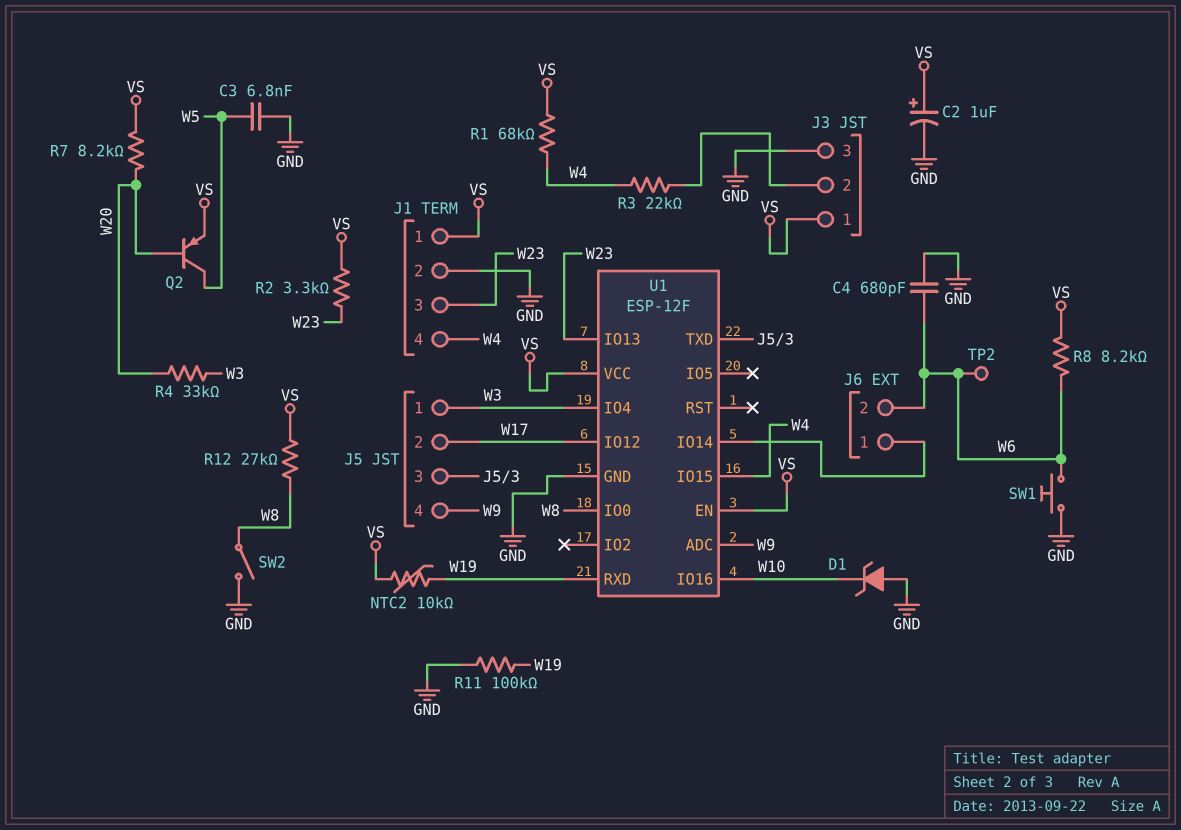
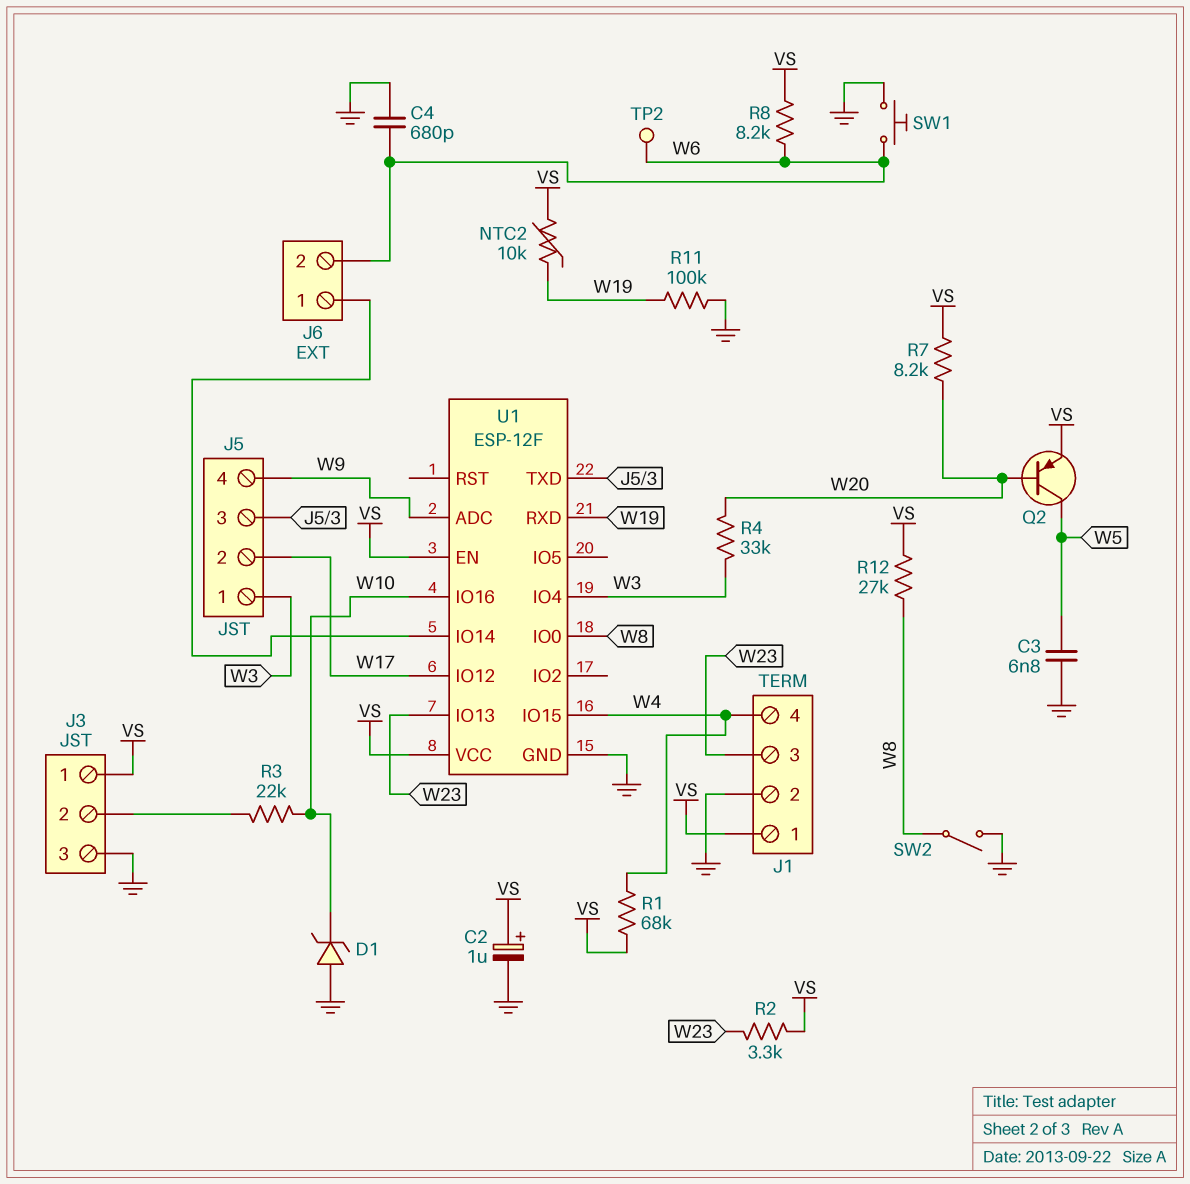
R3: 22k (J3/2, W4) -> 22k (J3/2, W10)

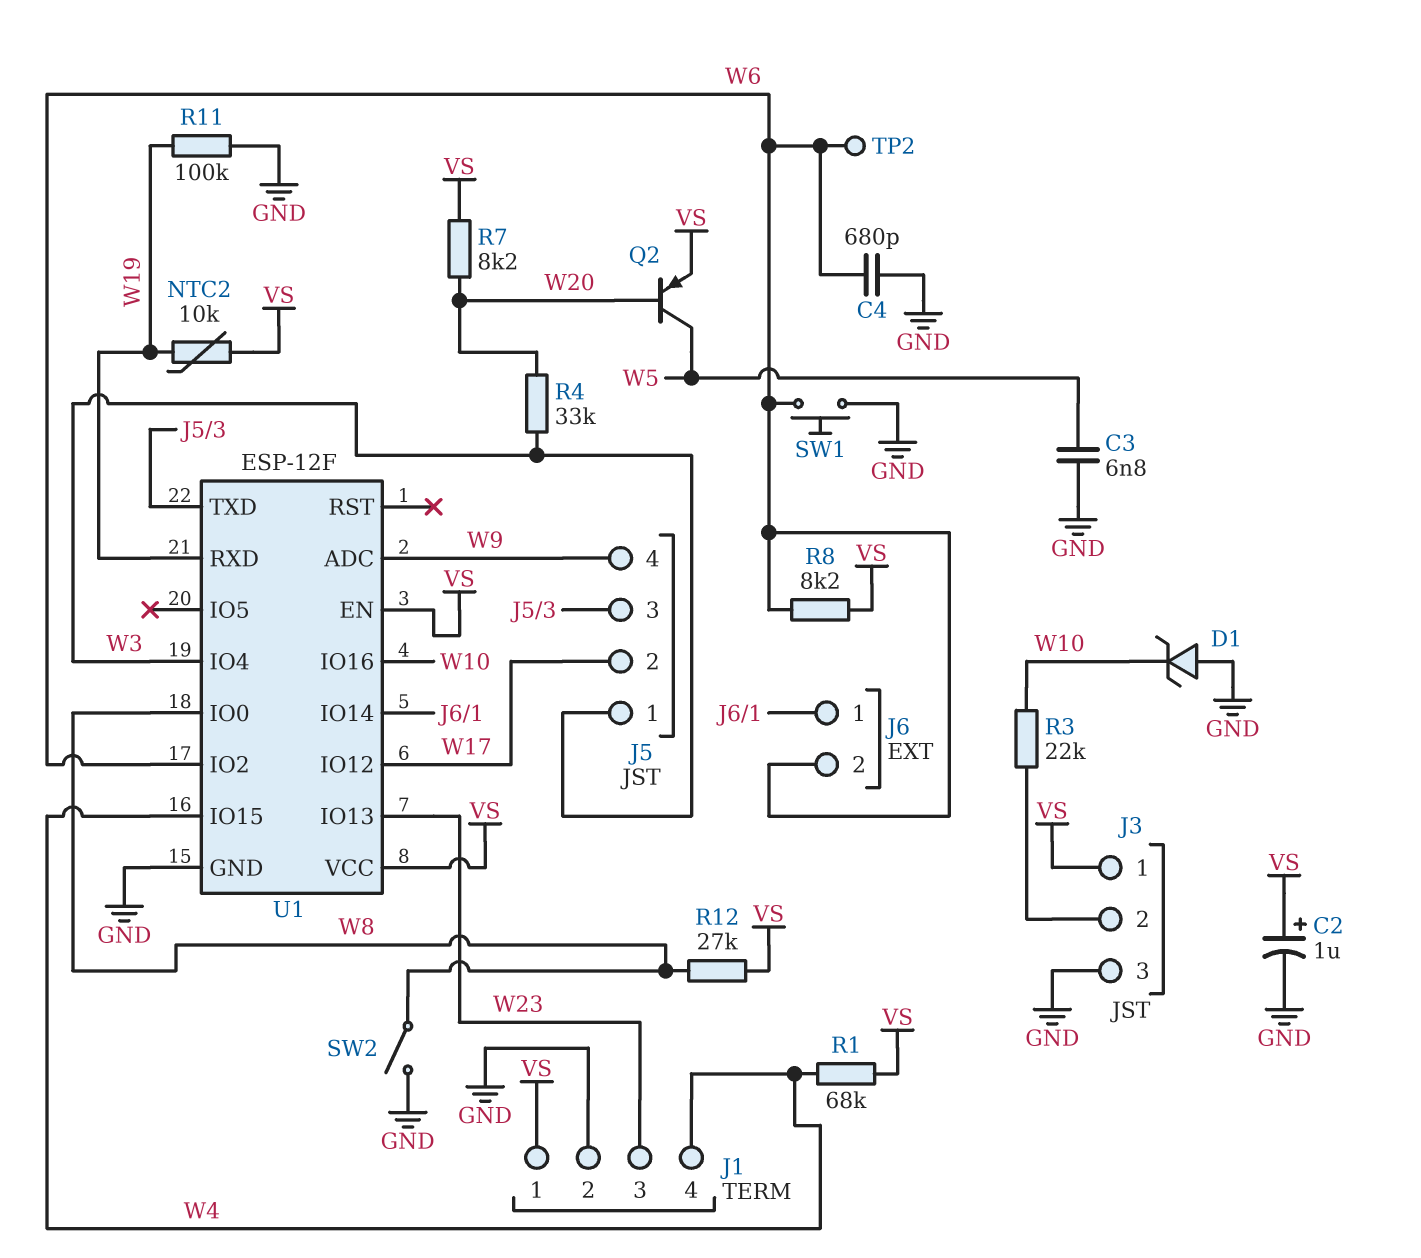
R2: 3.3k (VS, W23) -> none
U1 pin IO2: none -> W6

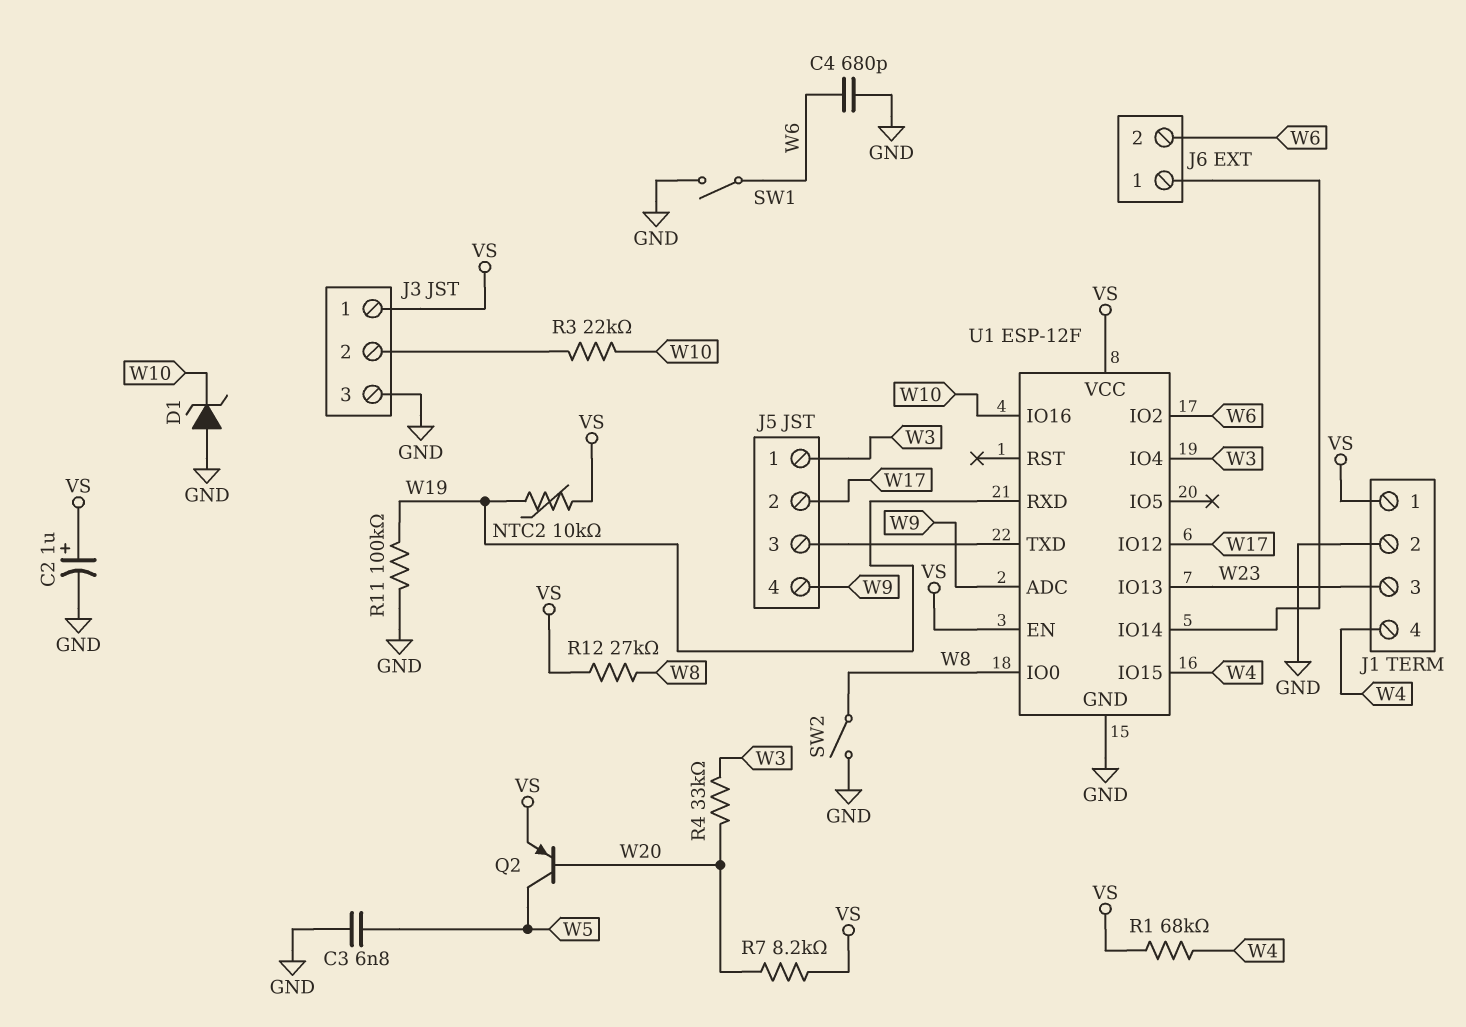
R8: 8.2k (VS, W6) -> none
SW1: button (GND, W6) -> switch (GND, W6)
TP2: test point (W6) -> none

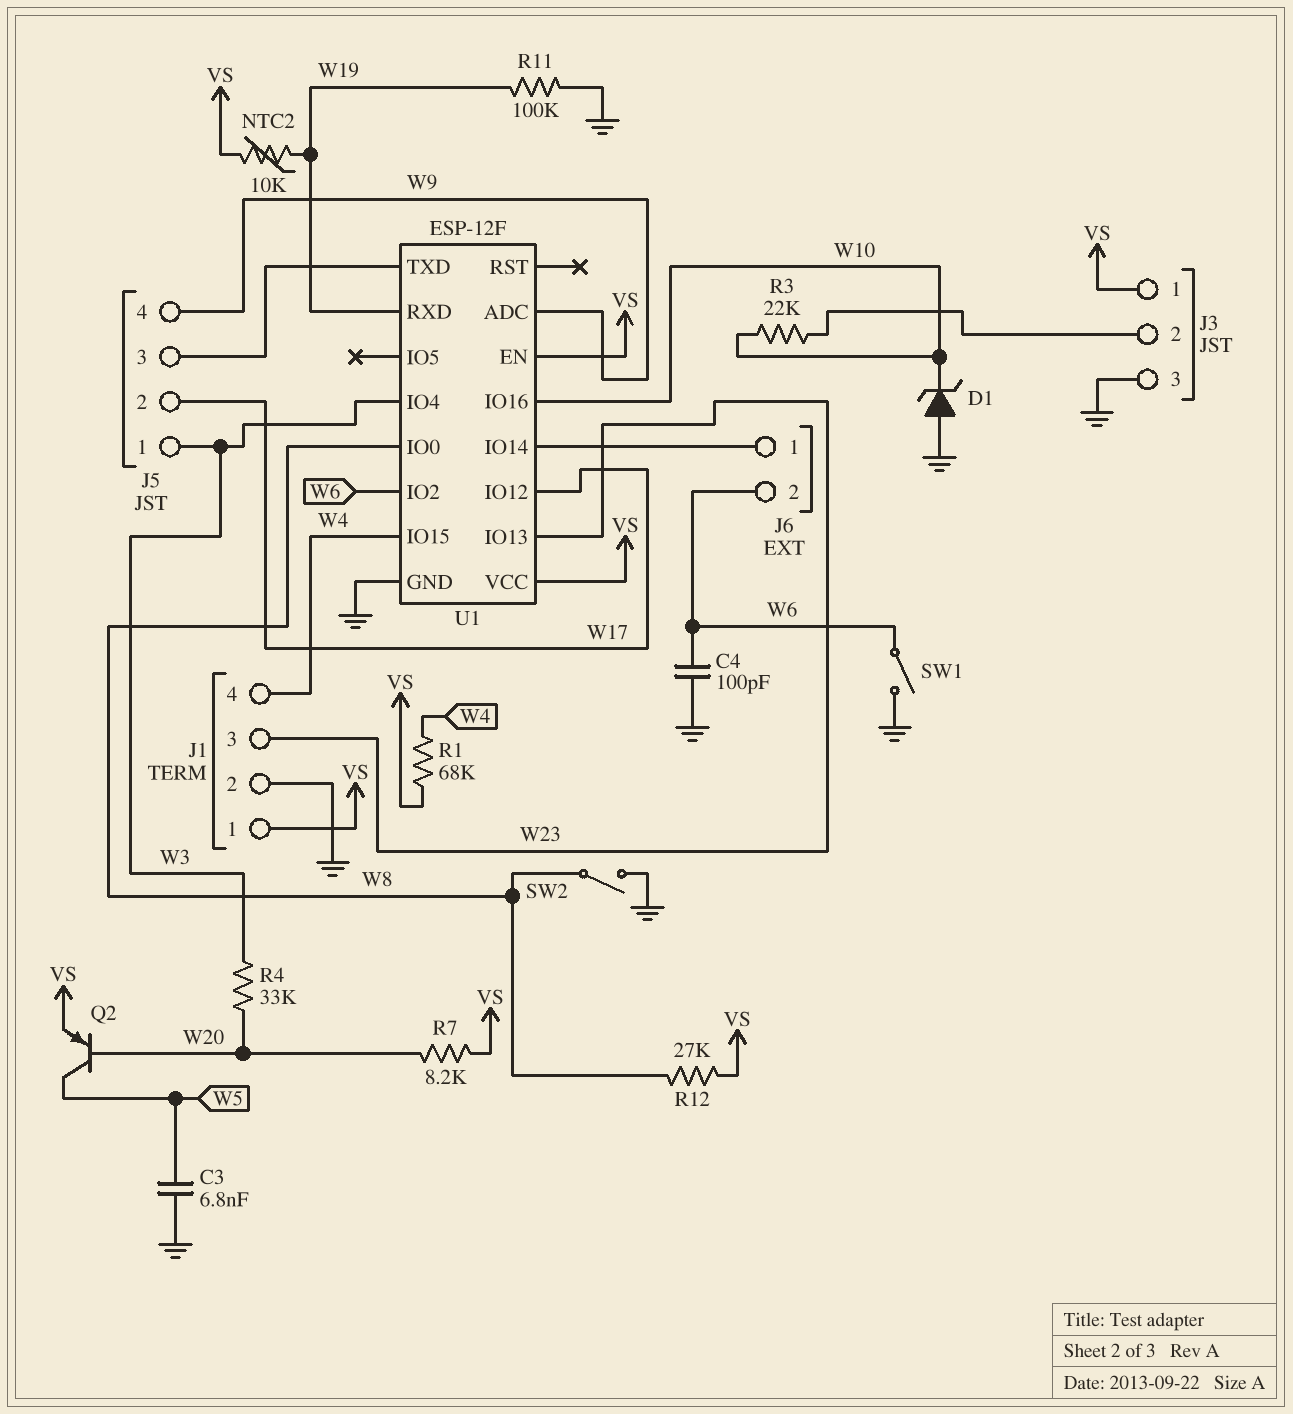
C2: 1uF (plus VS, minus GND) -> none
C4: 680pF (GND, W6) -> 100pF (GND, W6)

